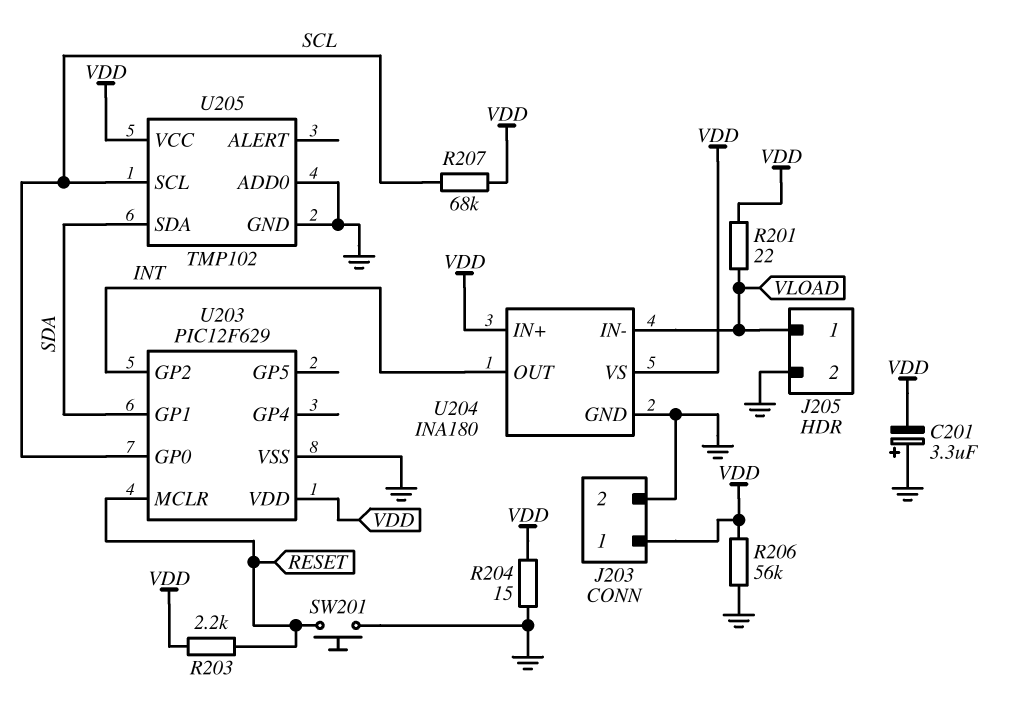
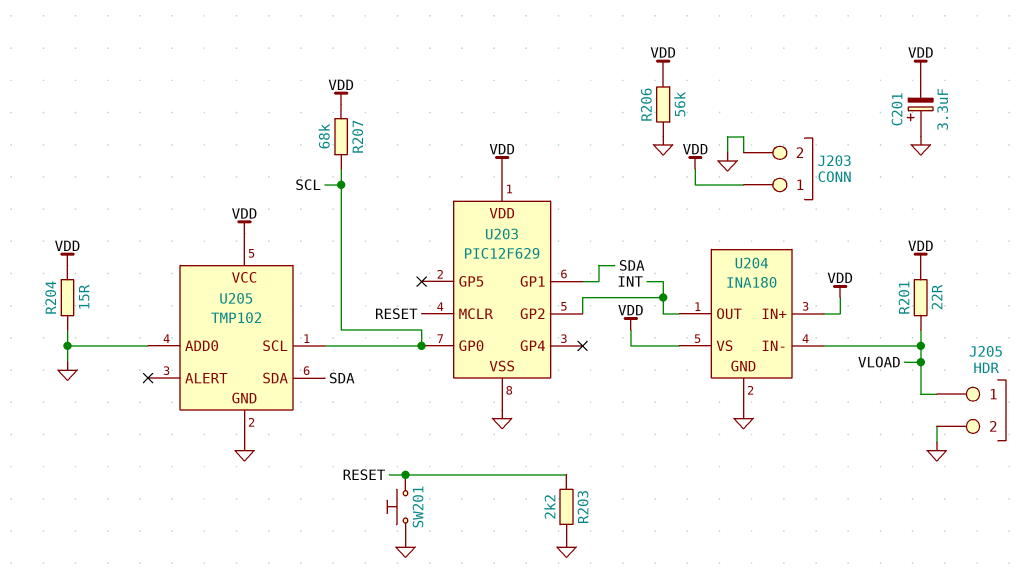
R203: 2.2k (RESET, VDD) -> 2.2k (GND, RESET)

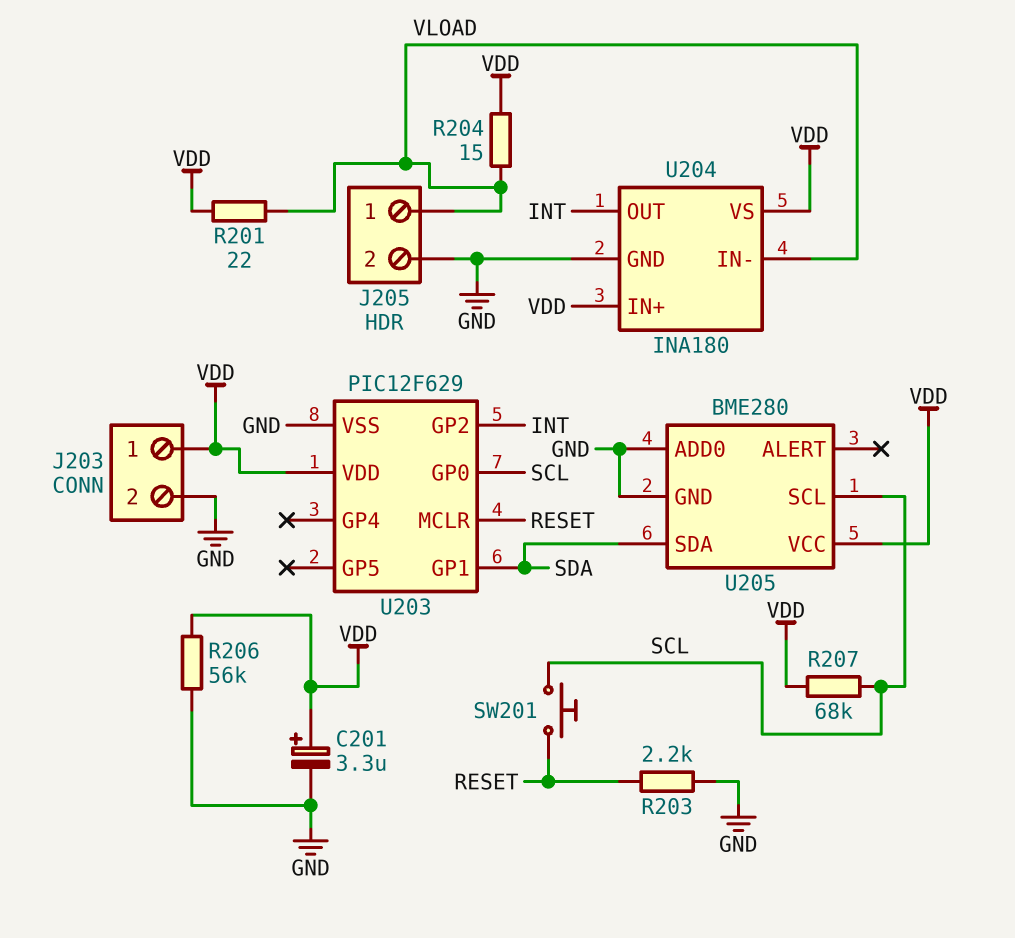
C201: 3.3uF (plus GND, minus VDD) -> 3.3uF (plus VDD, minus GND)
R204: 15 (GND, VDD) -> 15 (VDD, VLOAD)
SW201: button (GND, RESET) -> button (RESET, SCL)
U205: TMP102 -> BME280

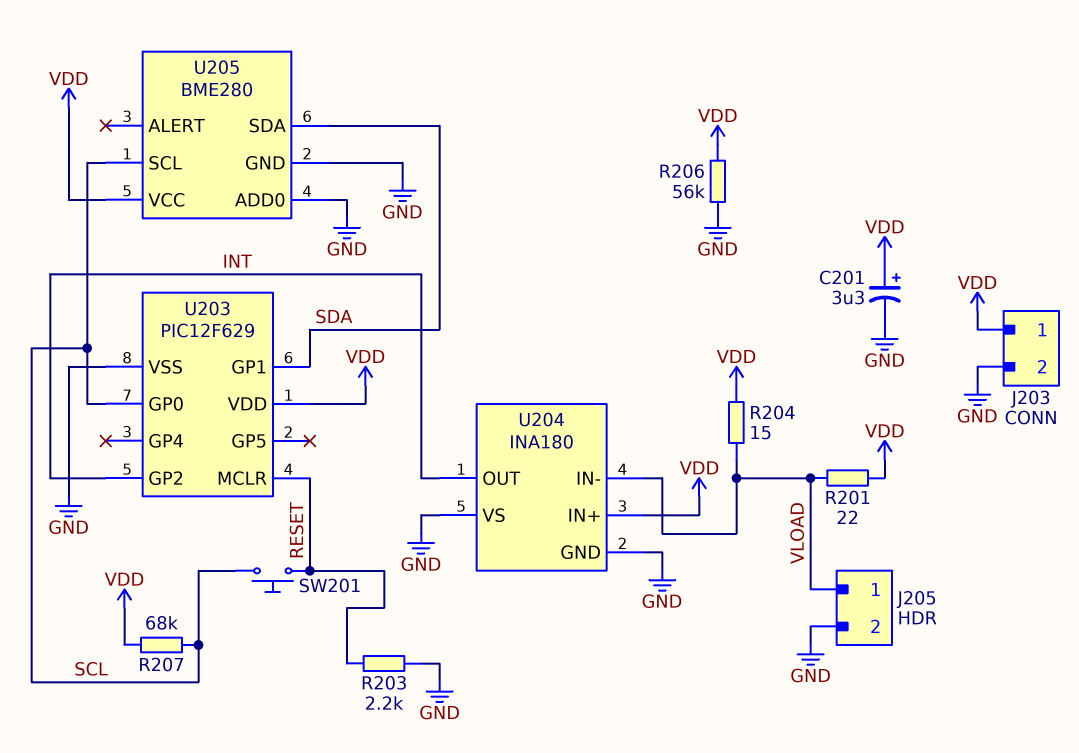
U204 pin VS: VDD -> GND

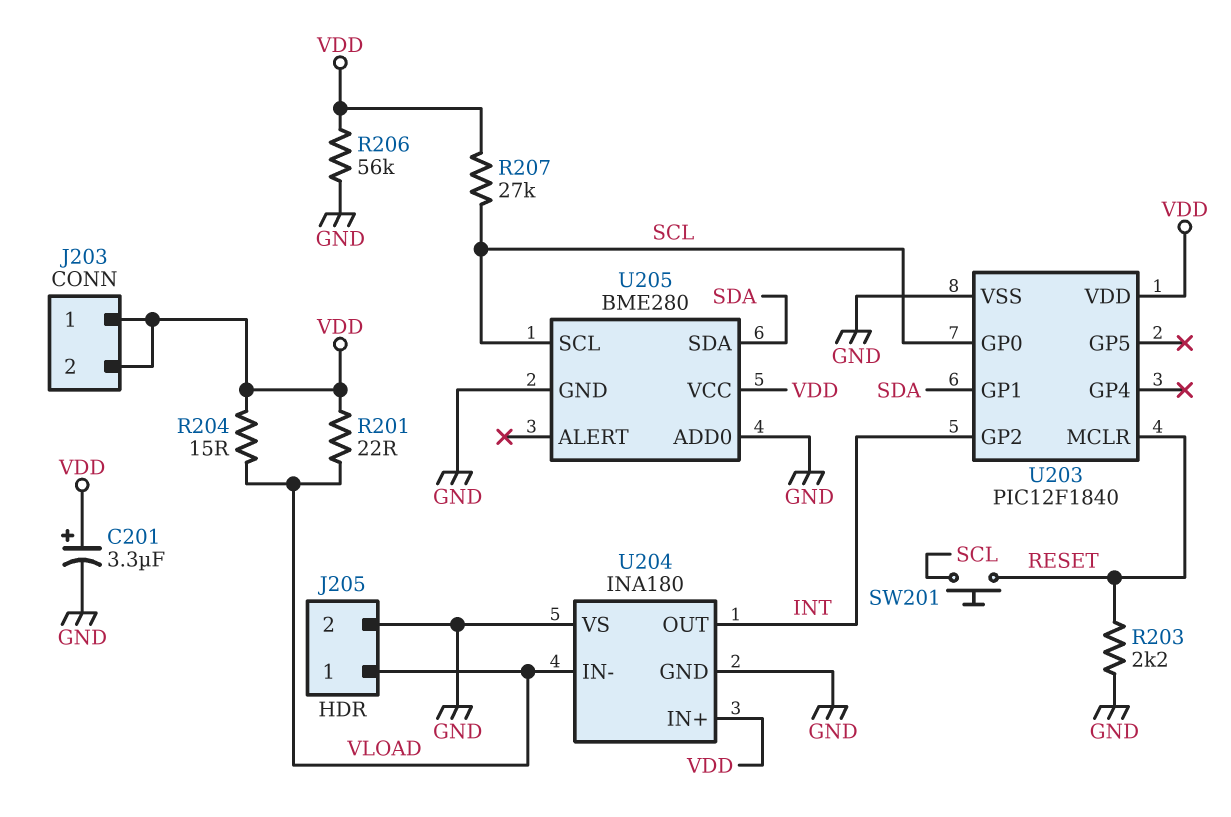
J203 pin 2: GND -> VDD
R207: 68k (SCL, VDD) -> 27k (SCL, VDD)
U203: PIC12F629 -> PIC12F1840

